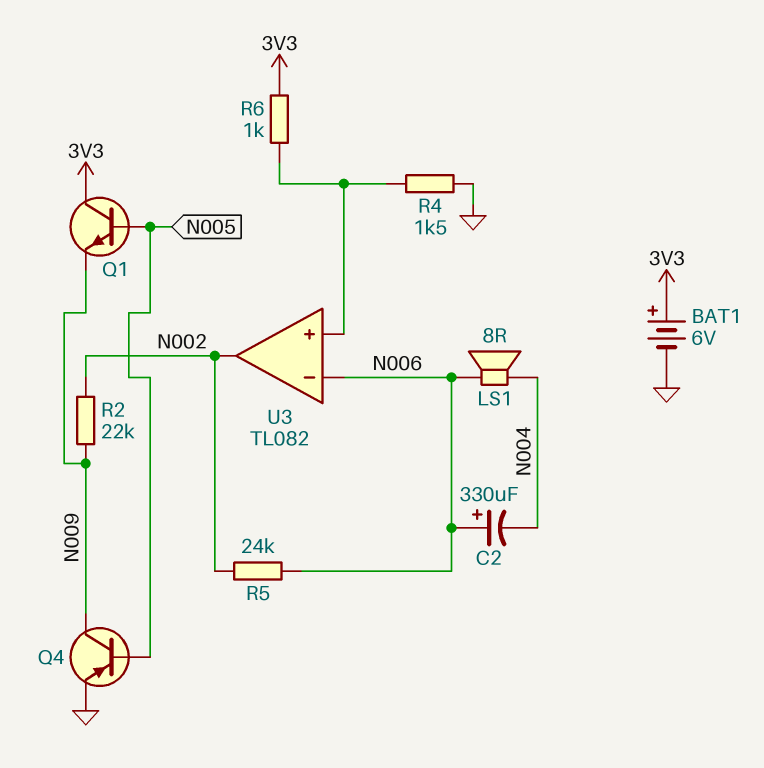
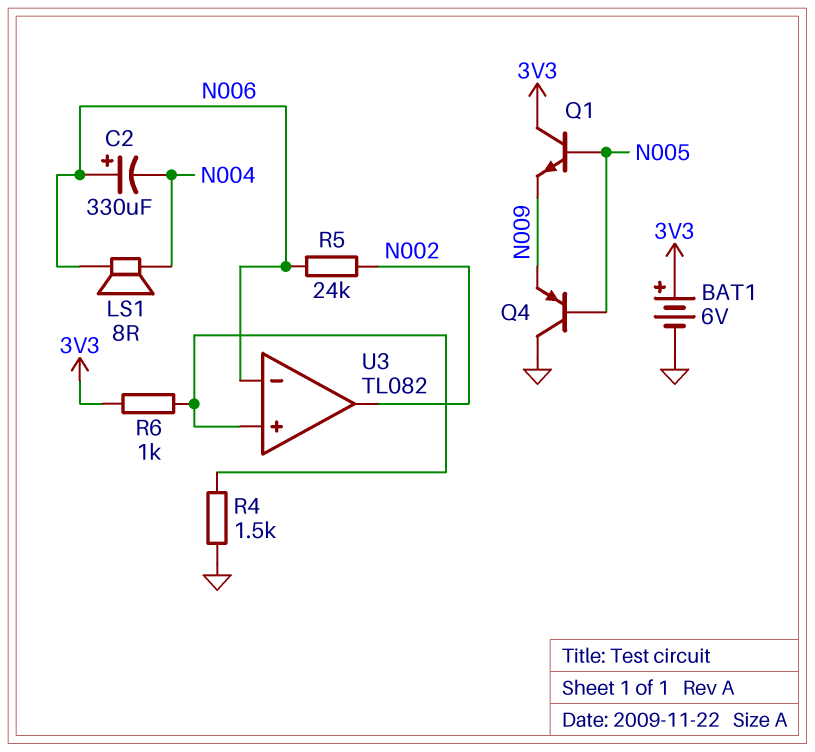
Q4: PNP (B N005, C N009, E GND) -> PNP (B N005, C GND, E N009)
R2: 22k (N002, N009) -> none

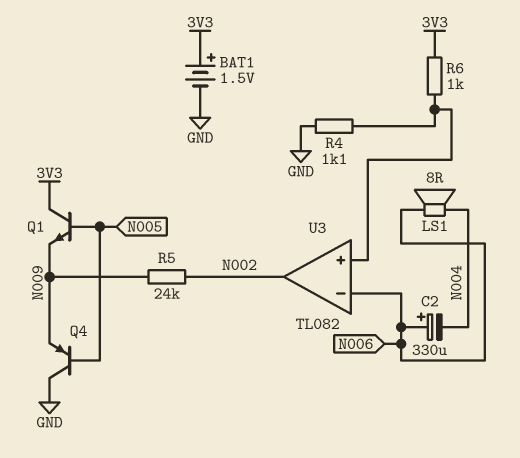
BAT1: 6V (plus 3V3, minus GND) -> 1.5V (plus 3V3, minus GND)
R4: 1.5k (GND, U3/in+) -> 1.1k (GND, U3/in+)
R5: 24k (N002, N006) -> 24k (N002, N009)

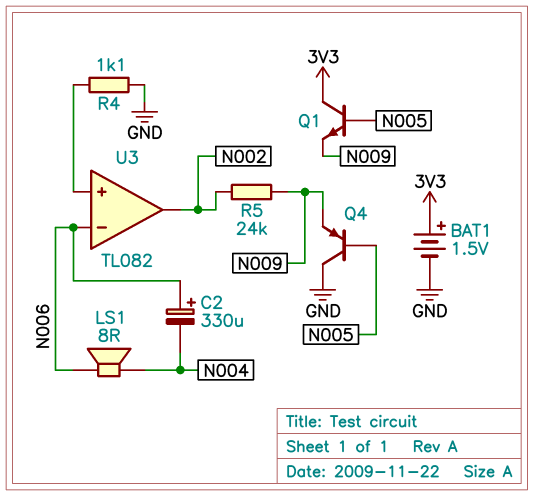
R6: 1k (3V3, U3/in+) -> none

